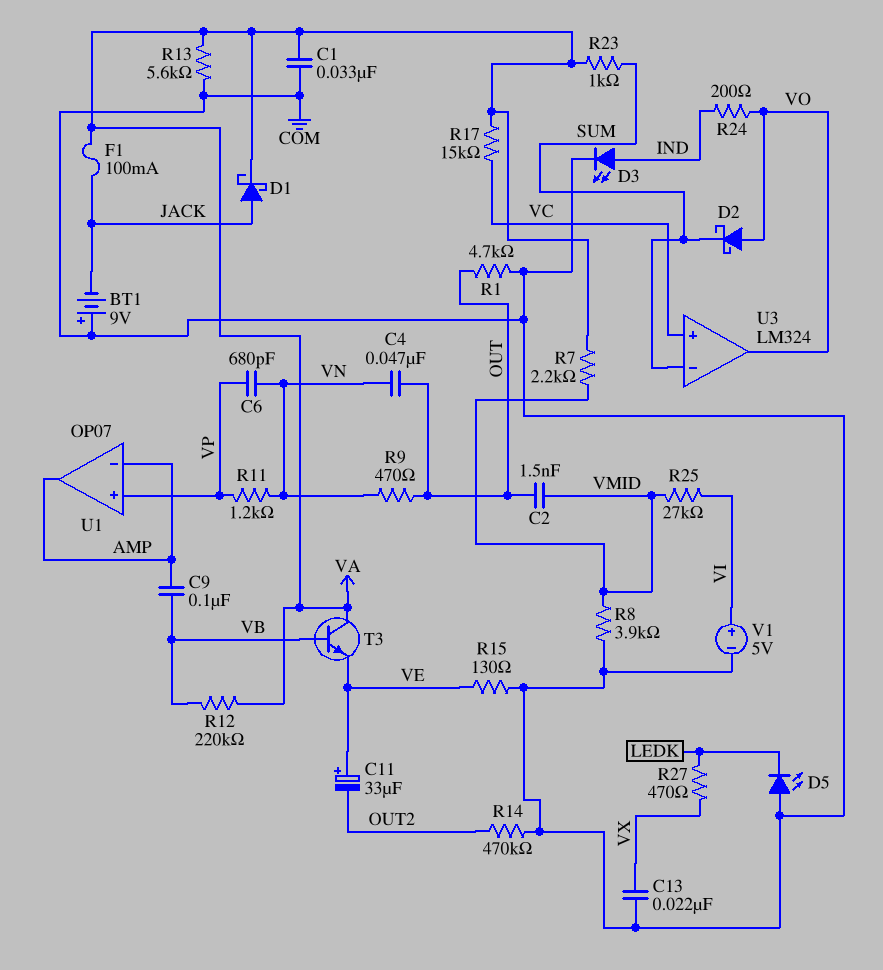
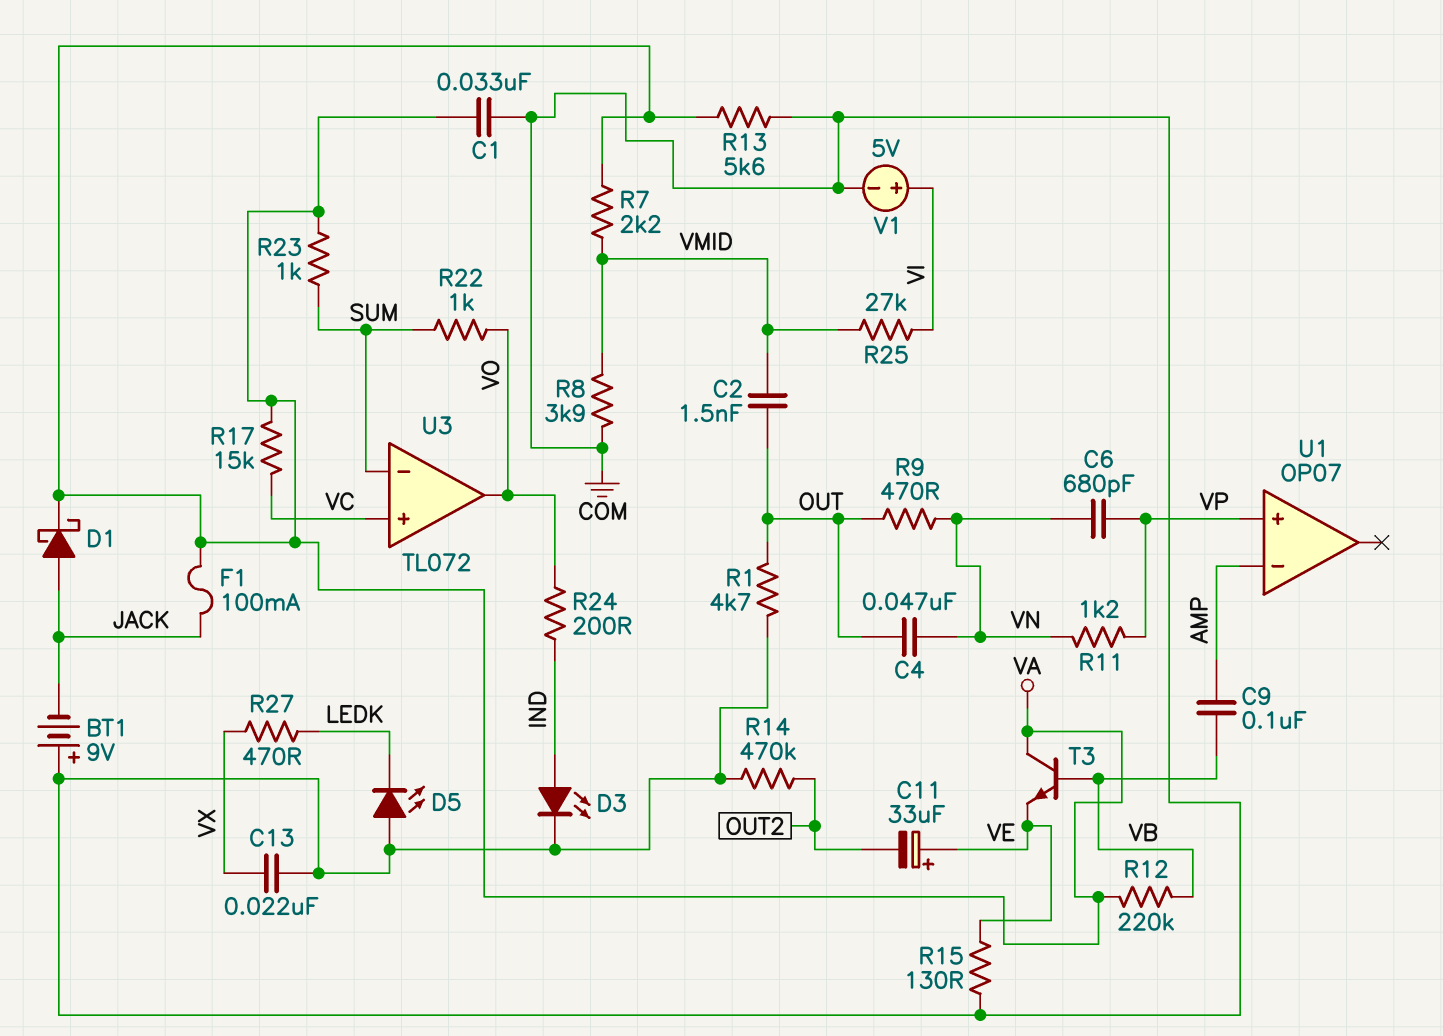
D2: schottky (A VO, K SUM) -> none
R22: none -> 1k (SUM, VO)
U1 pin out: AMP -> none
U3: LM324 -> TL072

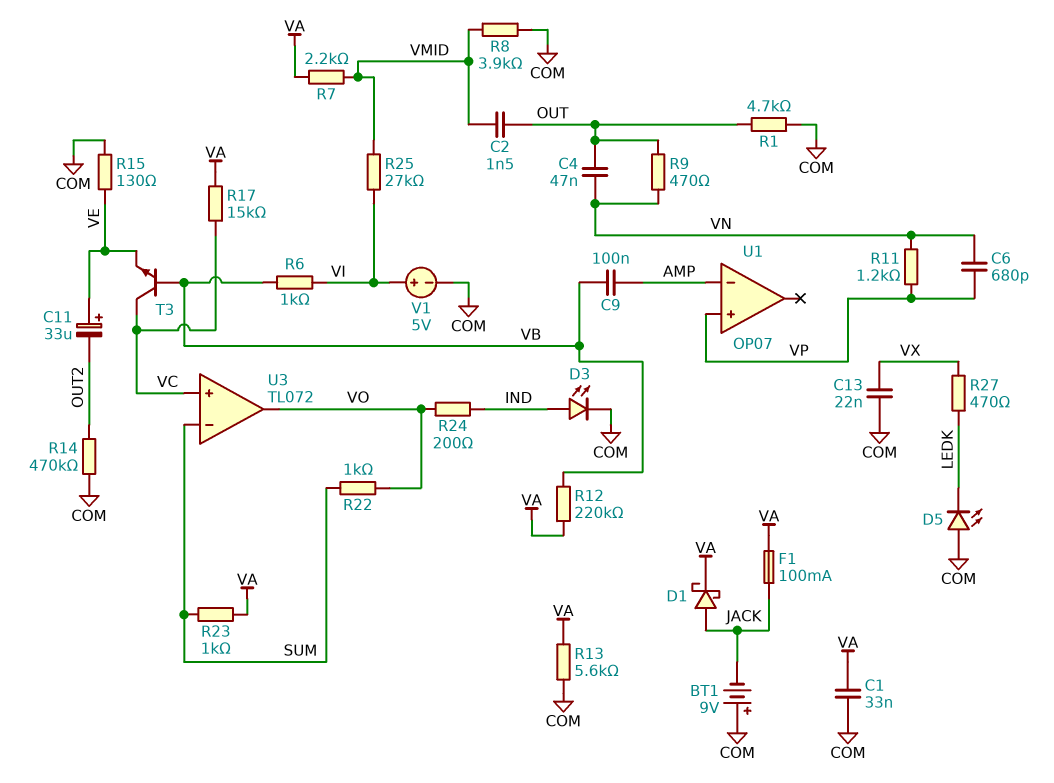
R6: none -> 1k (VB, VI)
T3: NPN (B VB, C VA, E VE) -> NPN (B VB, C VC, E VE)

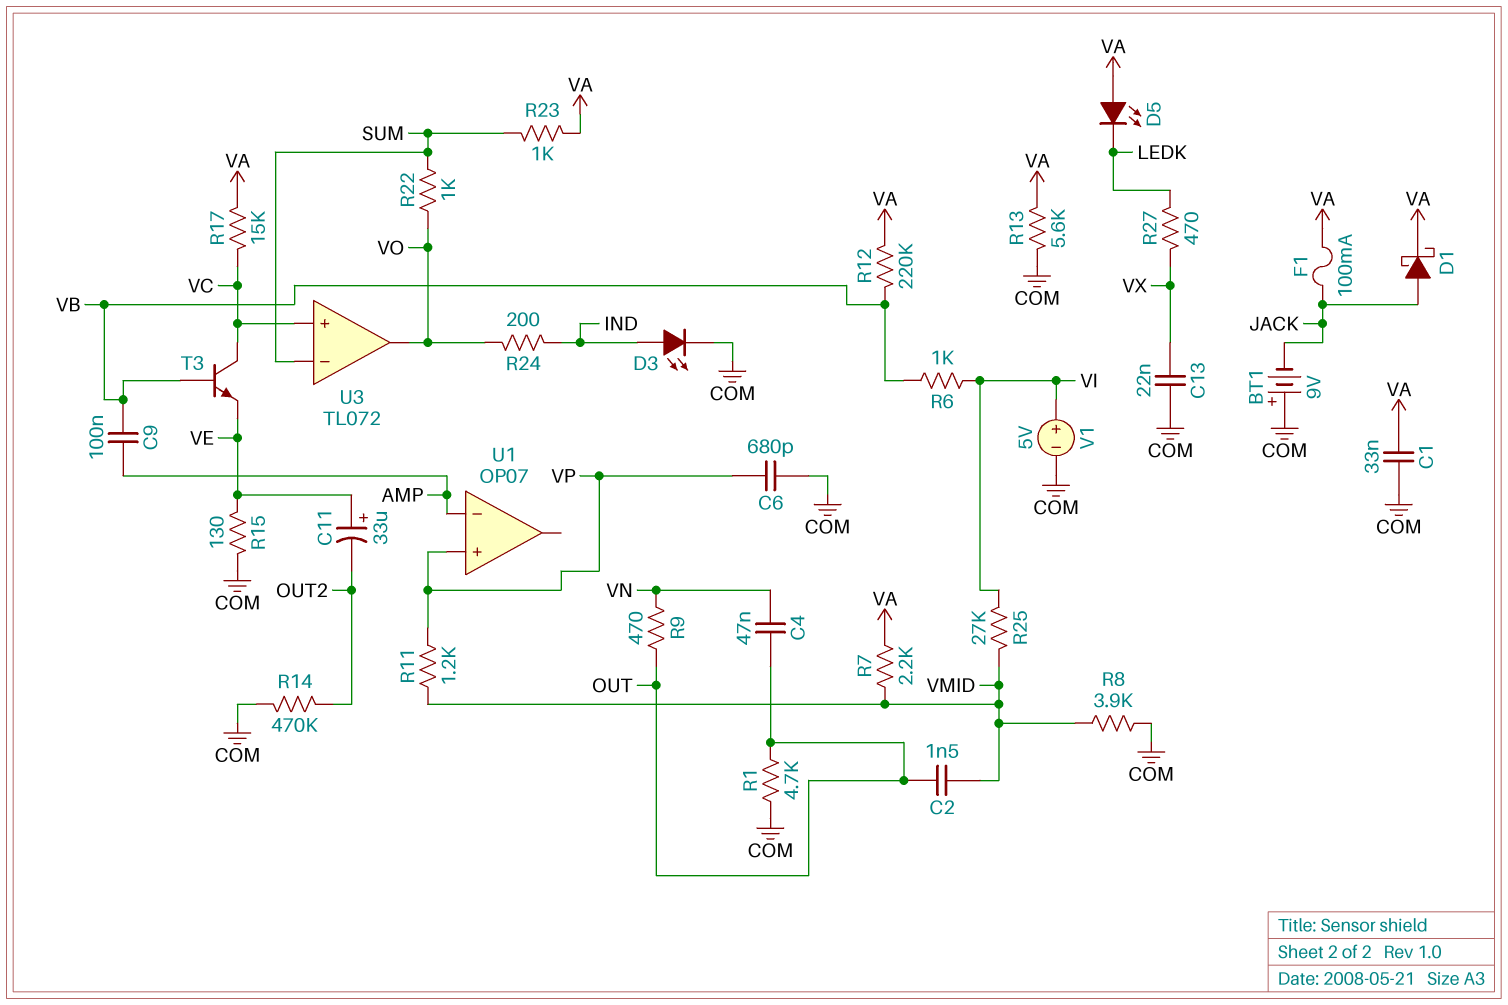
C6: 680pF (VN, VP) -> 680pF (COM, VP)
D5: LED (A COM, K LEDK) -> LED (A VA, K LEDK)
R11: 1.2k (VN, VP) -> 1.2k (VMID, VP)

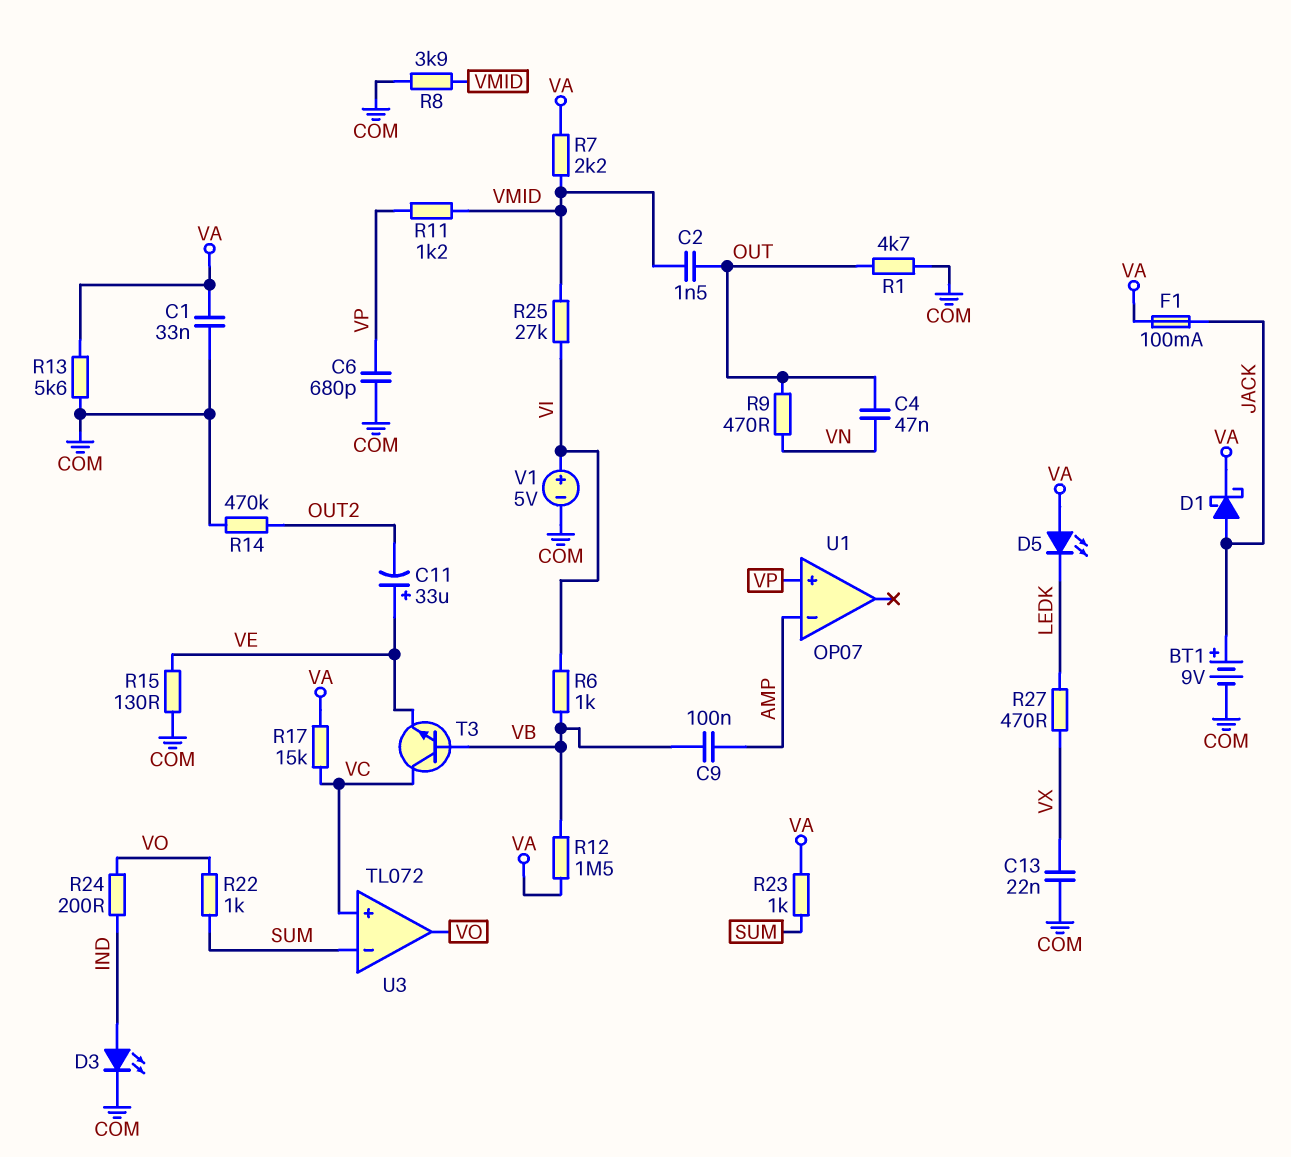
BT1: 9V (plus COM, minus JACK) -> 9V (plus JACK, minus COM)
R12: 220k (VA, VB) -> 1.5M (VA, VB)

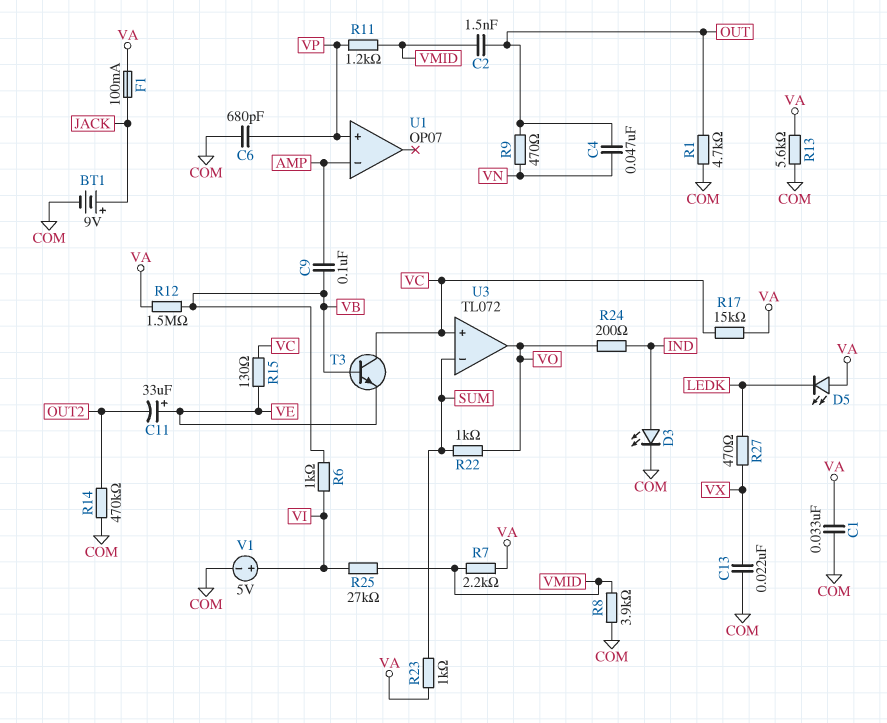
D1: schottky (A JACK, K VA) -> none
R15: 130 (COM, VE) -> 130 (VC, VE)

